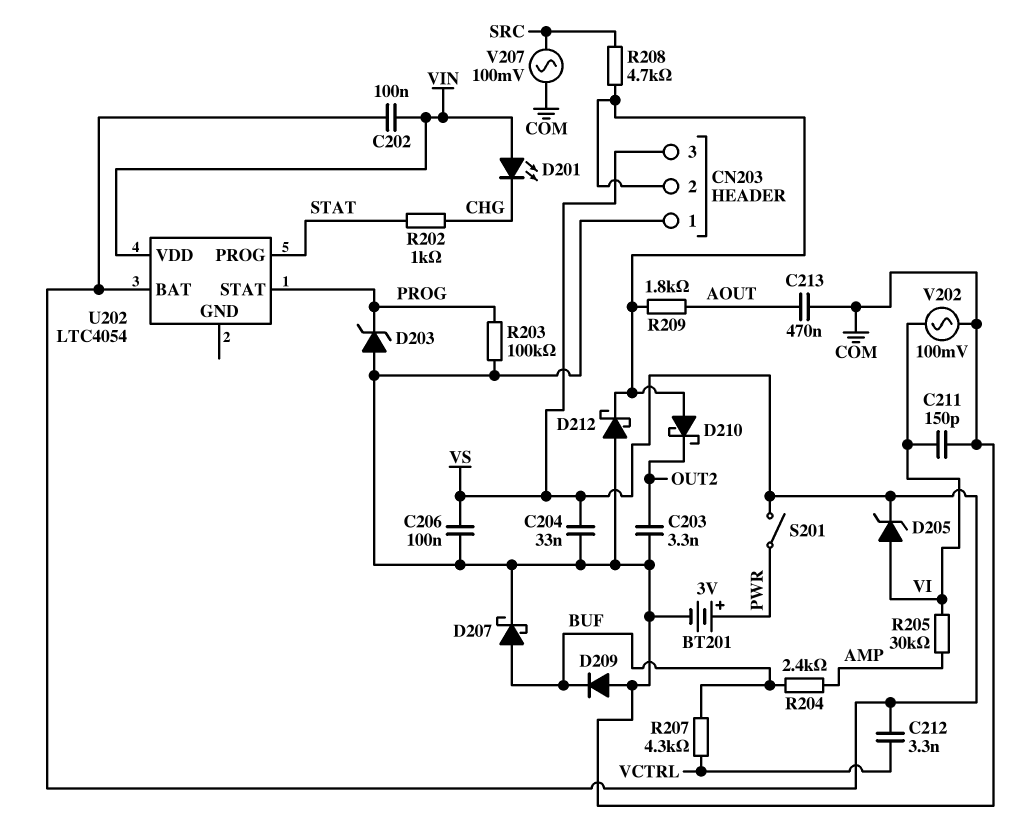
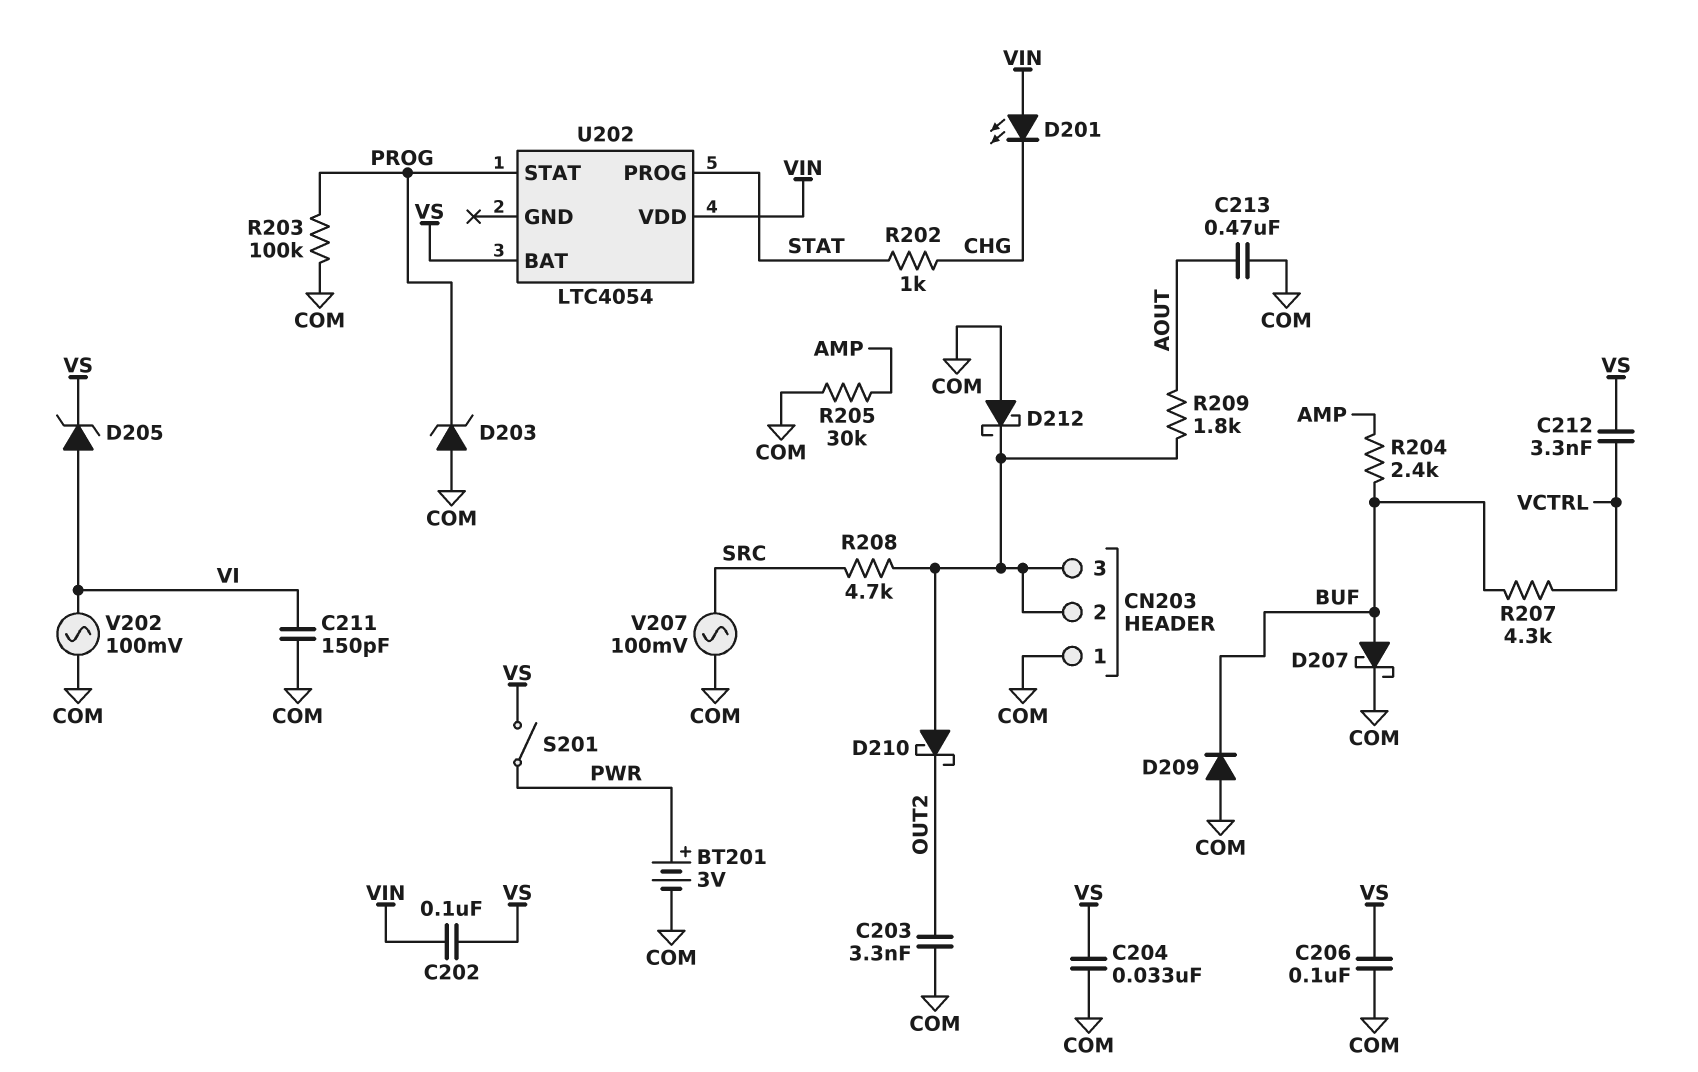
CN203 pin 3: VS -> CN203/2
R205: 30k (AMP, VI) -> 30k (AMP, COM)

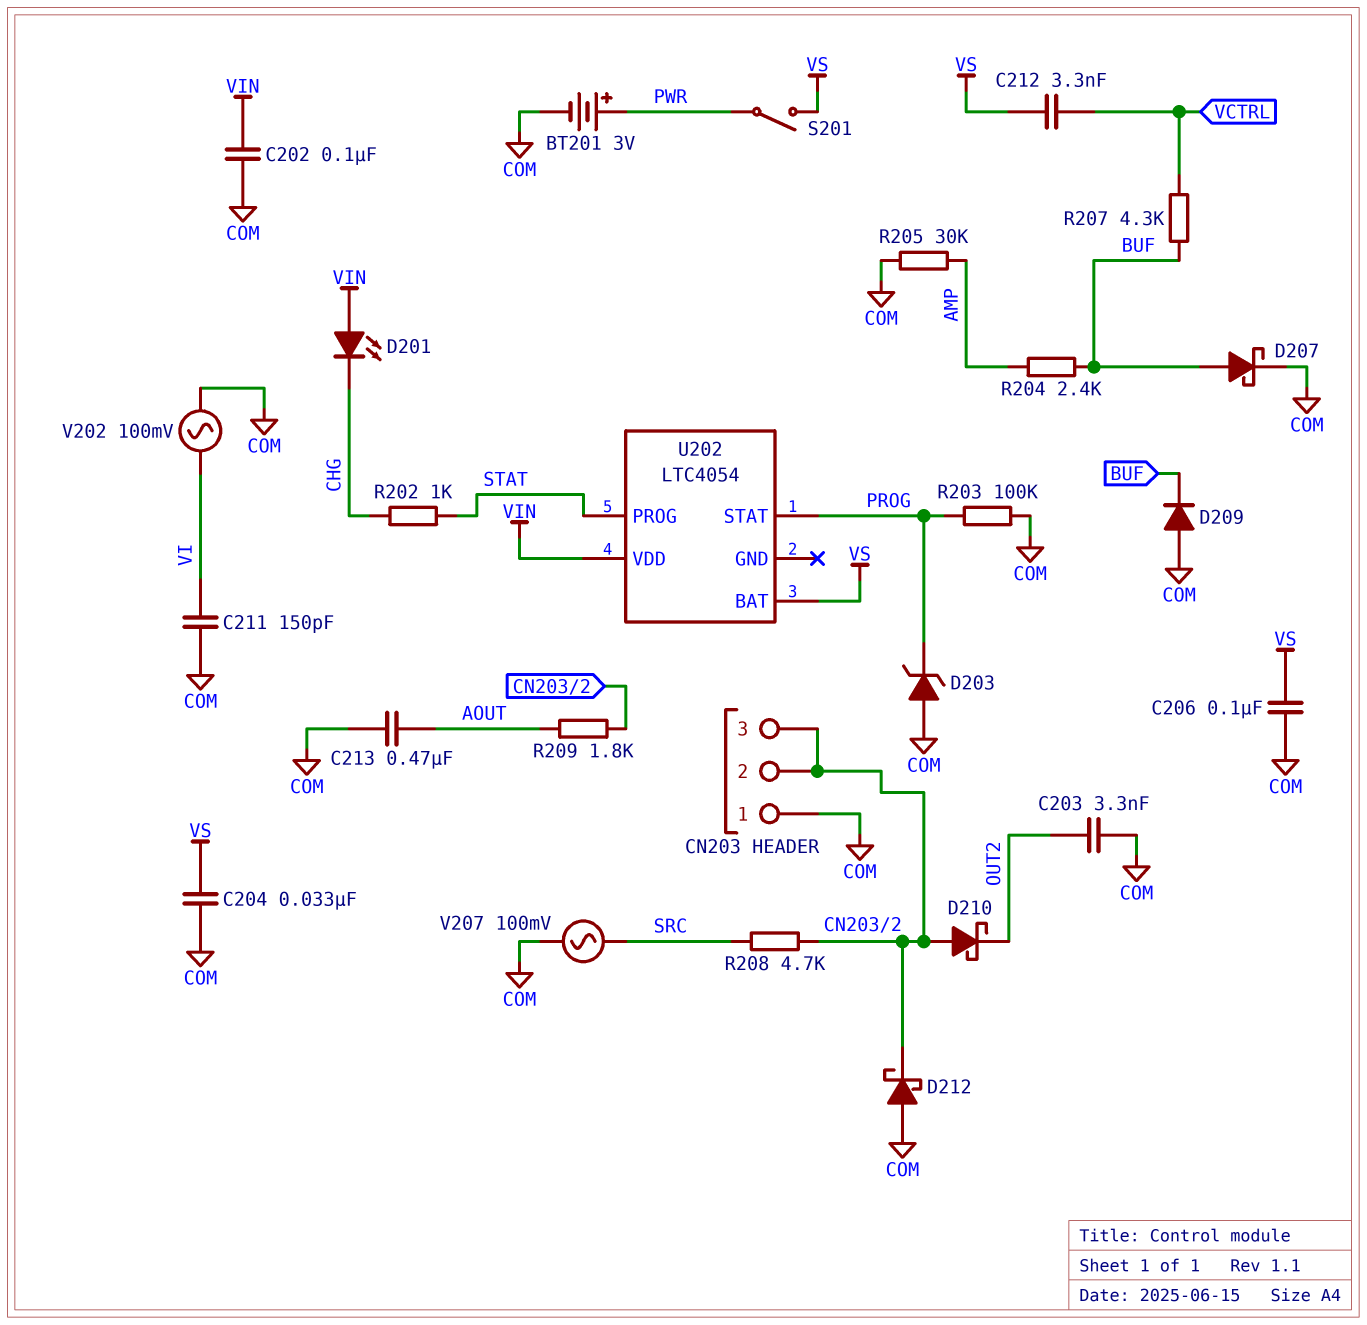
C202: 100nF (VIN, VS) -> 100nF (COM, VIN)
D205: zener (A VI, K VS) -> none

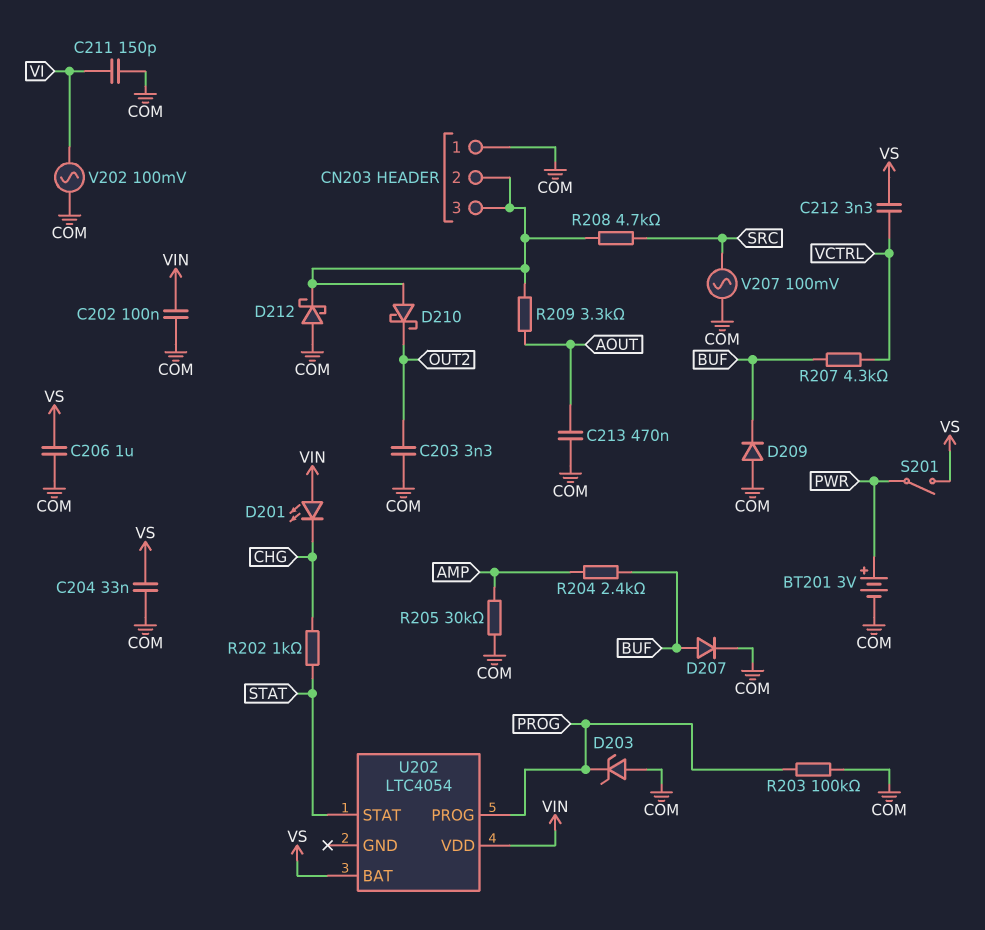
C206: 100nF (COM, VS) -> 1uF (COM, VS)
D207: schottky (A BUF, K COM) -> diode (A BUF, K COM)
R209: 1.8k (AOUT, CN203/2) -> 3.3k (AOUT, CN203/2)
U202 pin PROG: STAT -> PROG
U202 pin STAT: PROG -> STAT

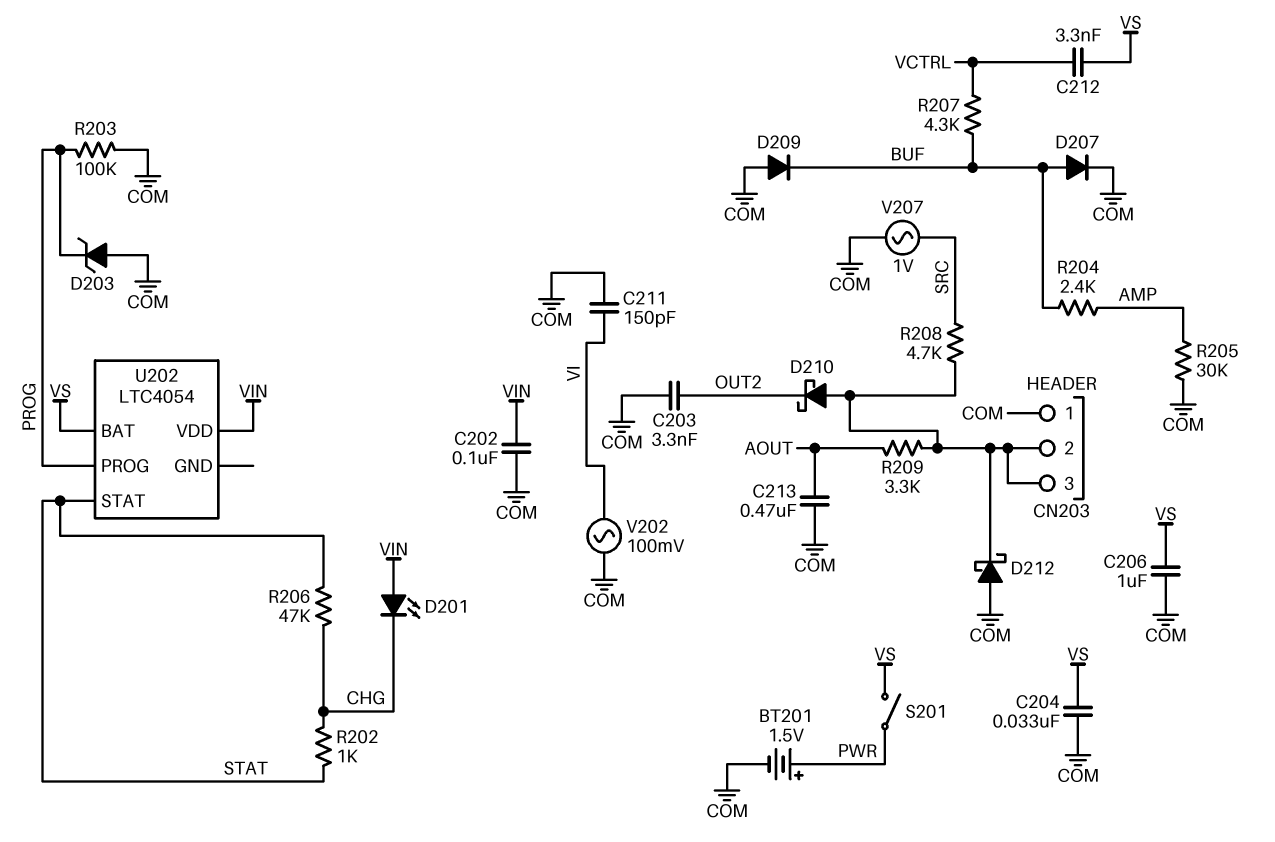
BT201: 3V (plus PWR, minus COM) -> 1.5V (plus PWR, minus COM)
R206: none -> 47k (CHG, STAT)
V207: AC 100mV (COM, SRC) -> AC 1V (COM, SRC)

